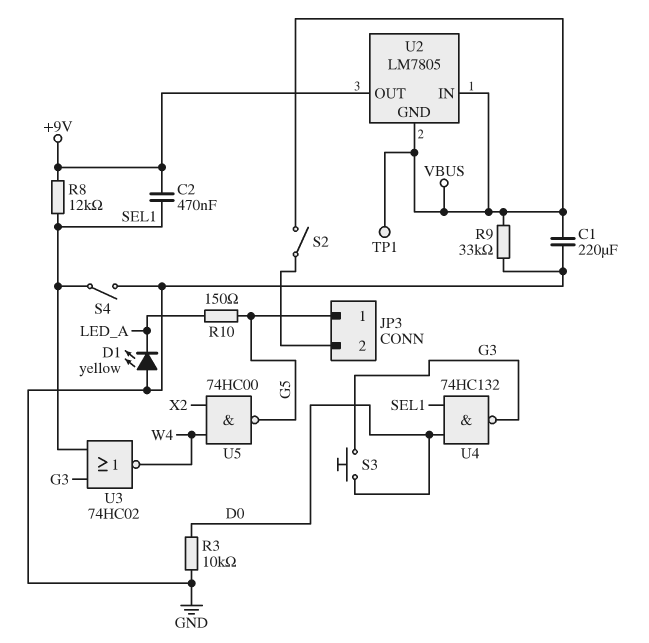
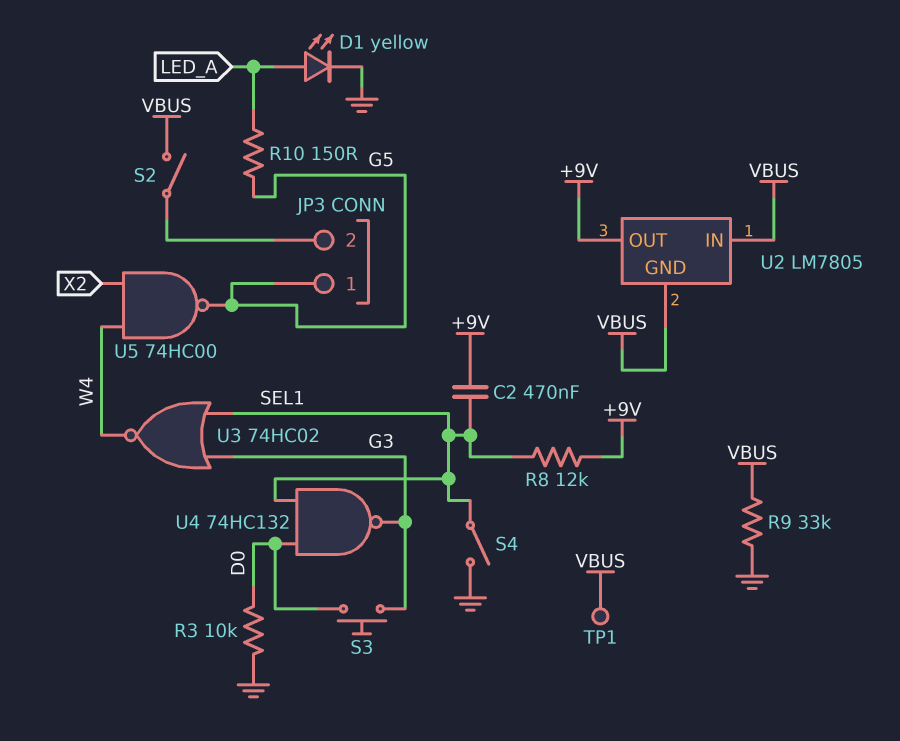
C1: 220uF (GND, VBUS) -> none
D1: LED yellow (A GND, K LED_A) -> LED yellow (A LED_A, K GND)

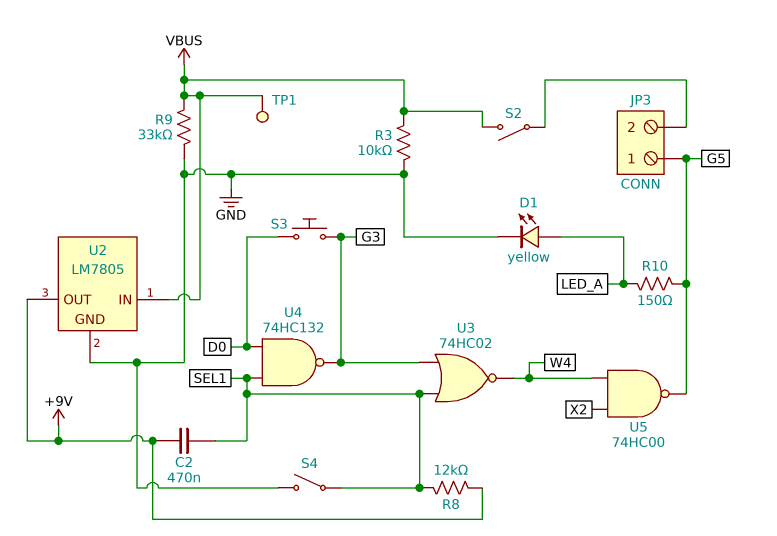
R3: 10k (D0, GND) -> 10k (GND, VBUS)
U2 pin GND: VBUS -> GND

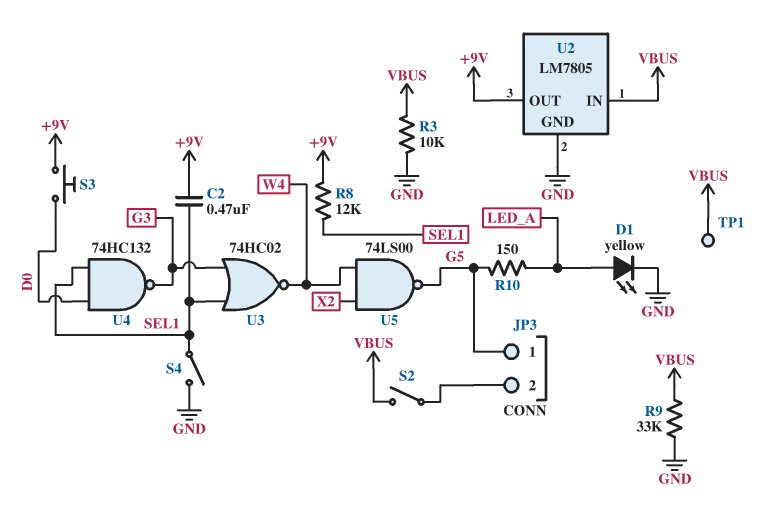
S3: button (D0, G3) -> button (+9V, D0)
U5: NAND 74HC00 (in W4, in X2, out G5) -> NAND 74LS00 (in W4, in X2, out G5)

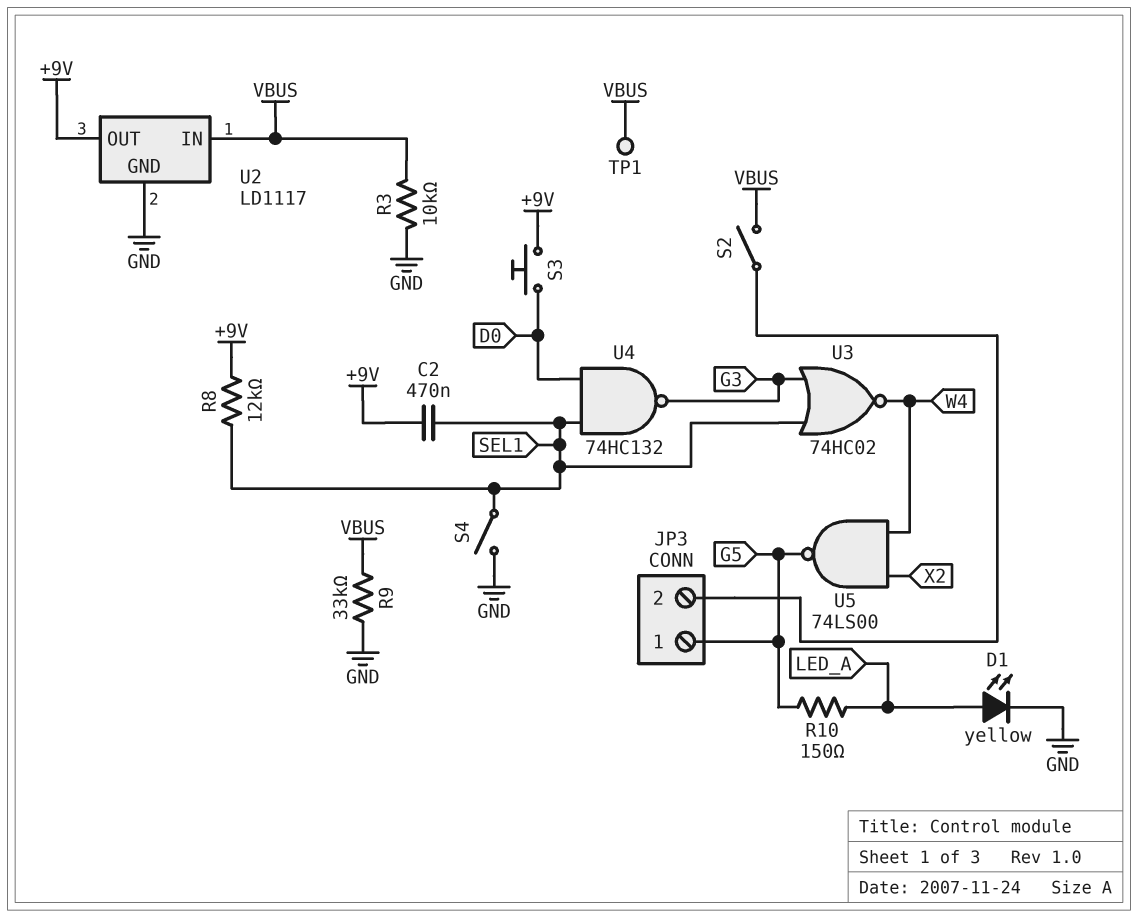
U2: LM7805 -> LD1117

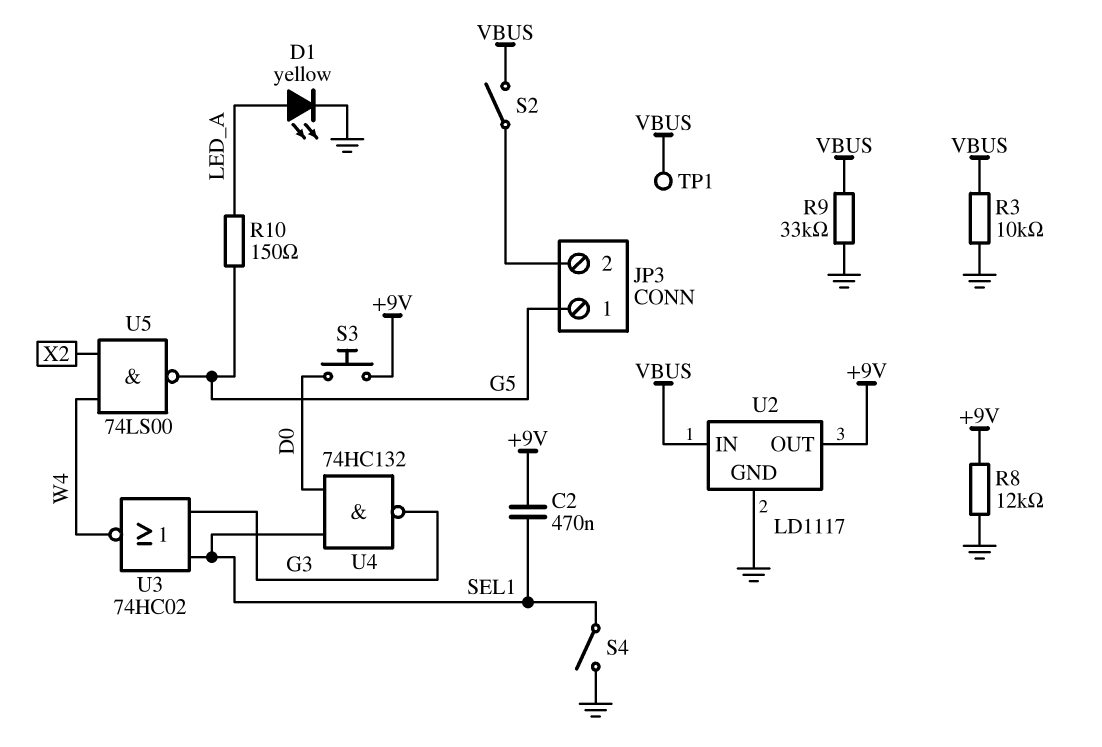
R8: 12k (+9V, SEL1) -> 12k (+9V, GND)

